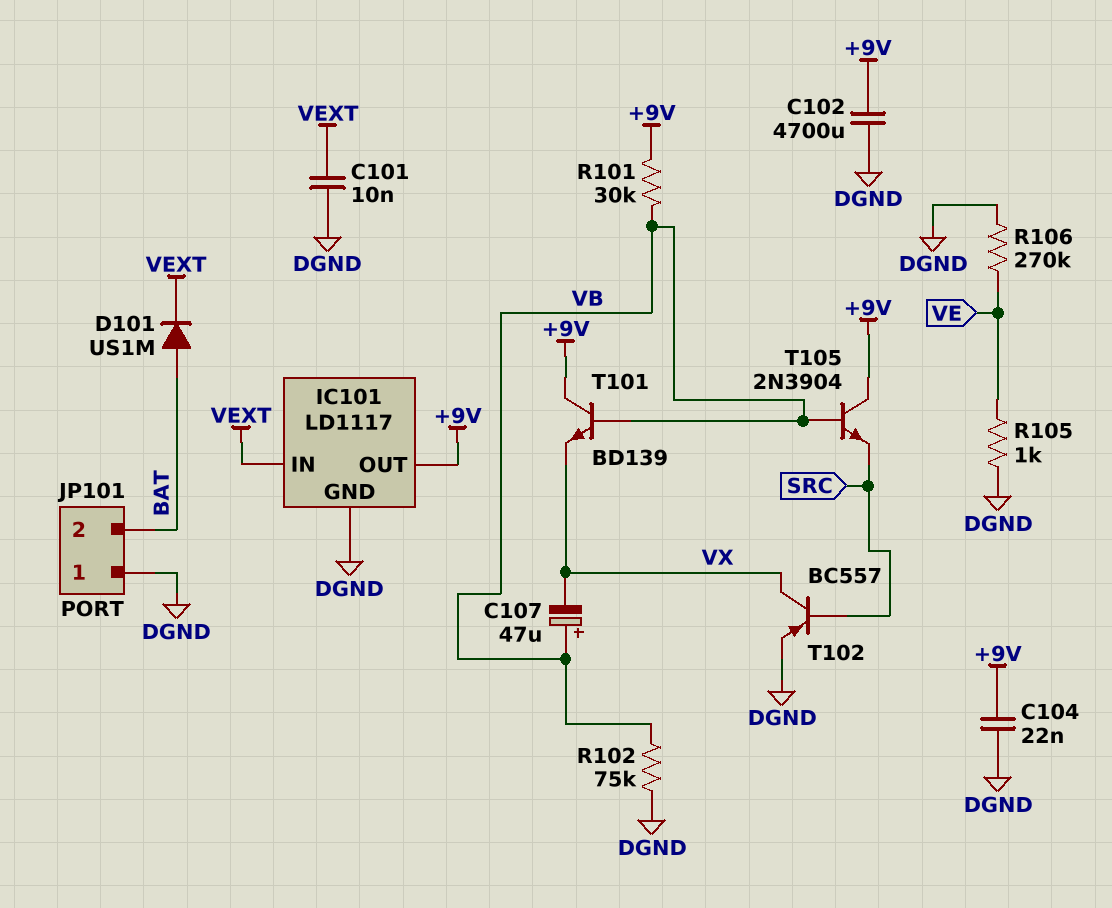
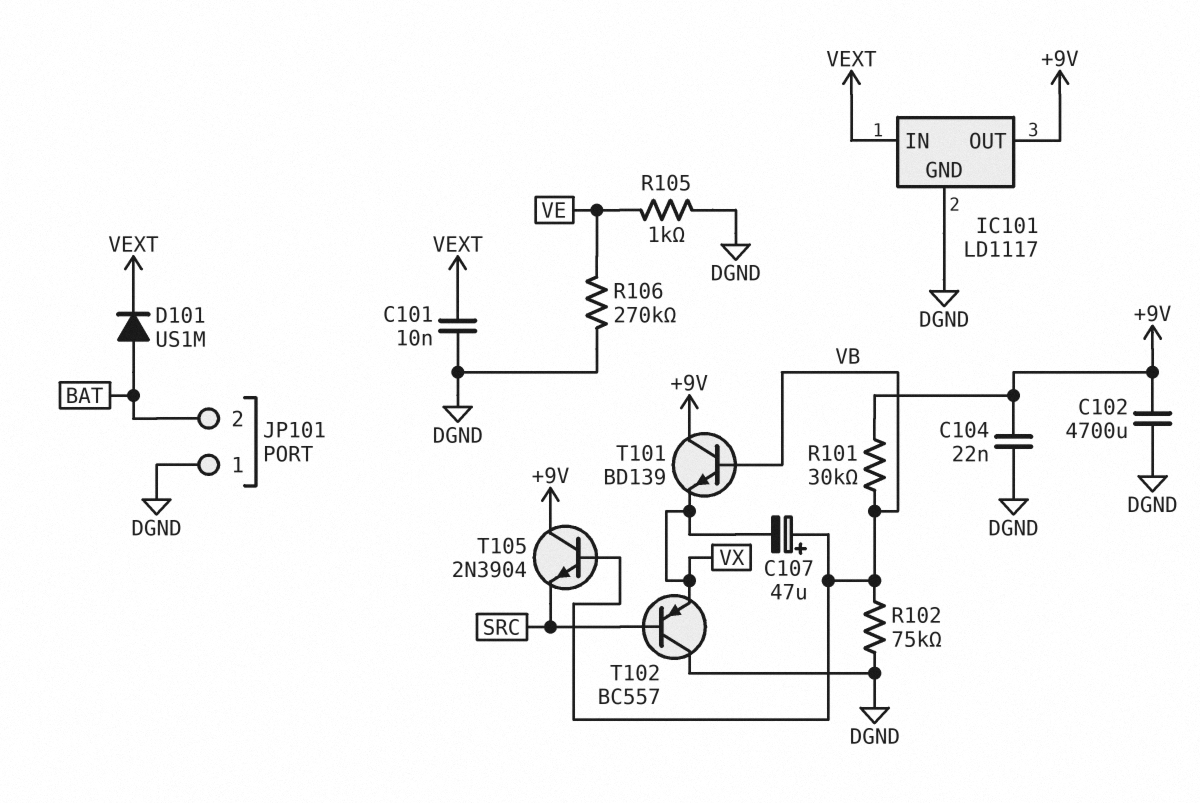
T102: PNP BC557 (B SRC, C VX, E DGND) -> PNP BC557 (B SRC, C DGND, E VX)

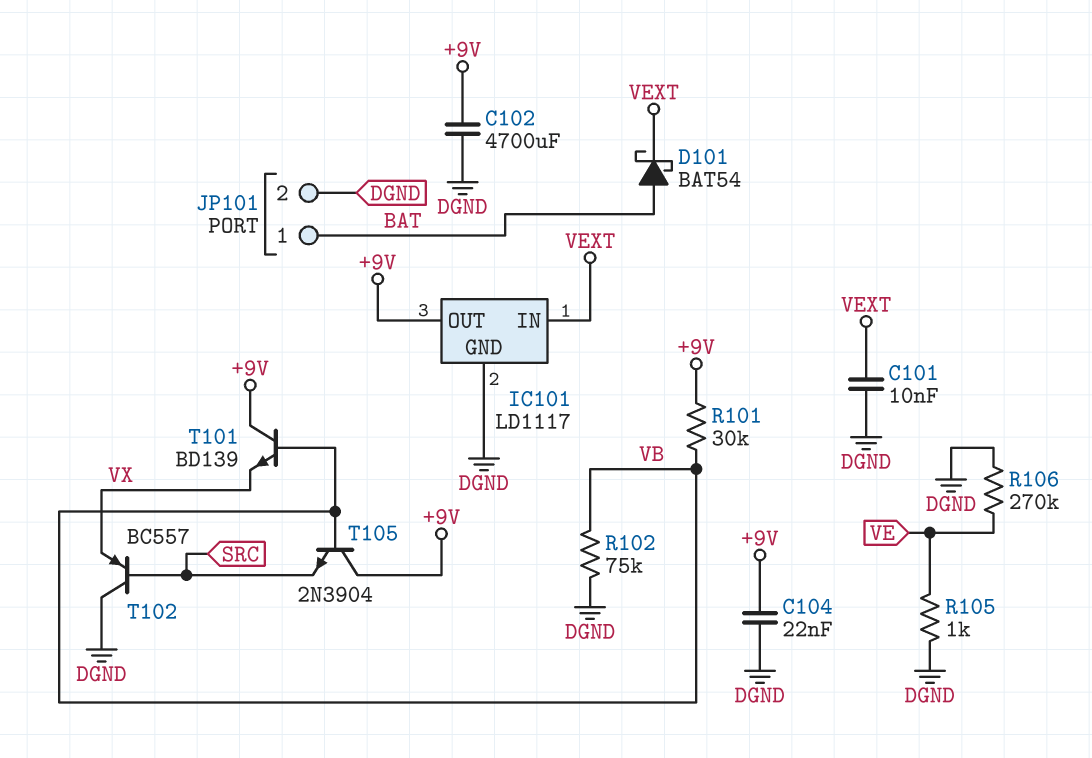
C107: 47uF (plus VB, minus VX) -> none
D101: diode US1M (A BAT, K VEXT) -> schottky BAT54 (A BAT, K VEXT)
JP101 pin 1: DGND -> BAT
JP101 pin 2: BAT -> DGND

